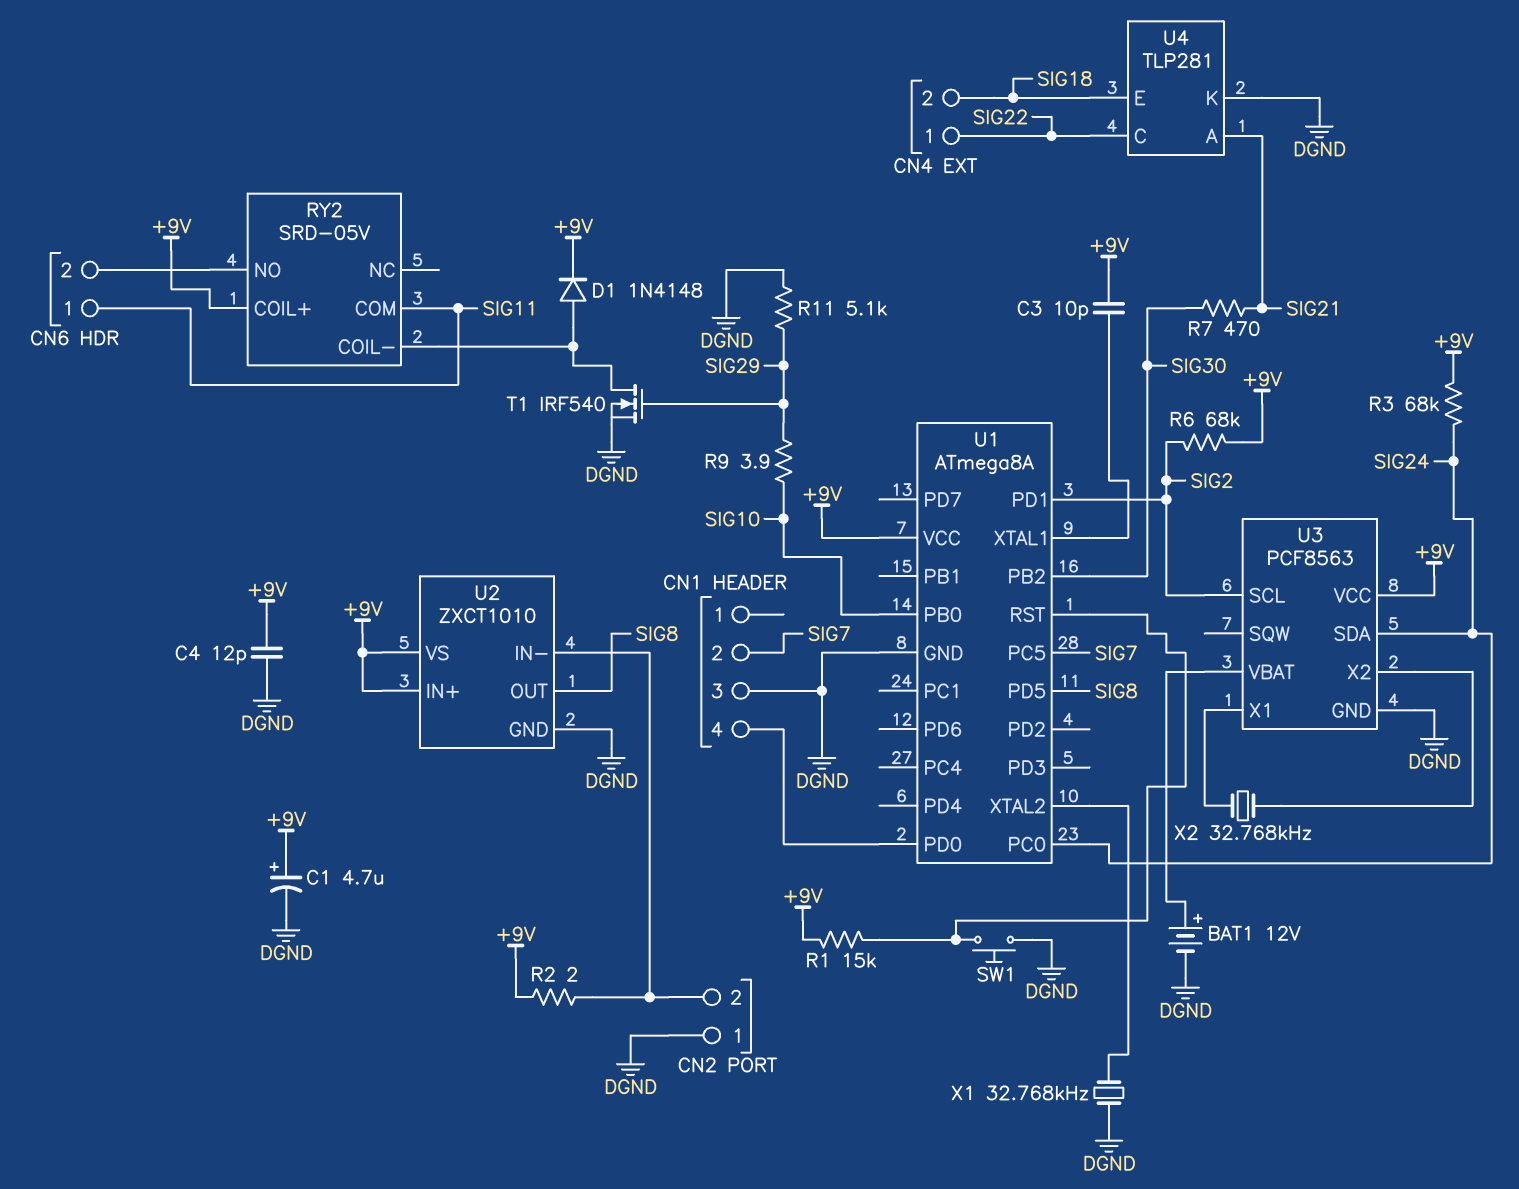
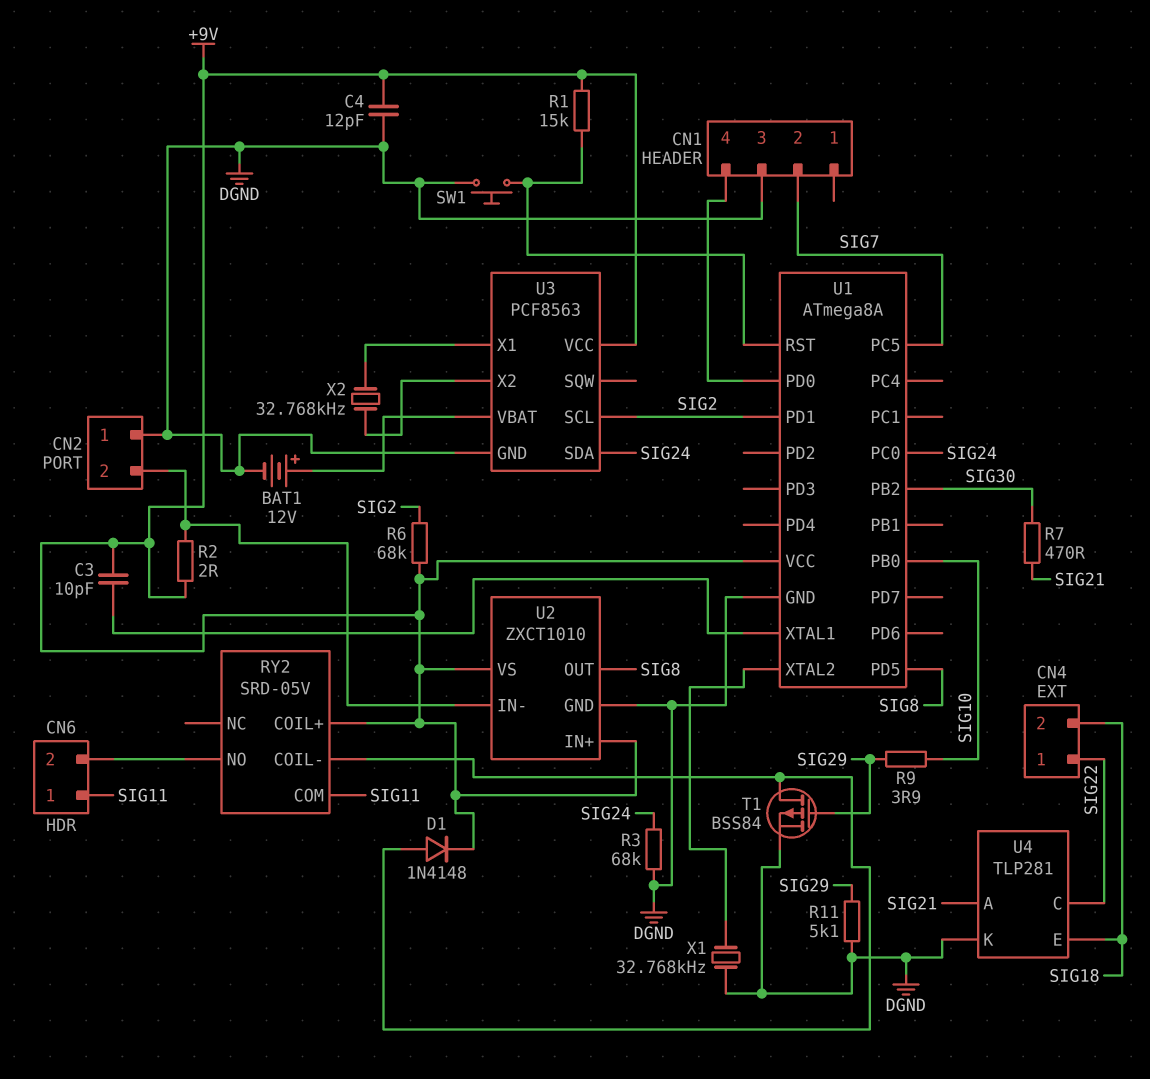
C1: 4.7uF (plus +9V, minus DGND) -> none
R3: 68k (+9V, SIG24) -> 68k (DGND, SIG24)
T1: NMOS IRF540 (G SIG29, D RY2/COIL-, S DGND) -> PMOS BSS84 (G SIG29, D RY2/COIL-, S DGND)

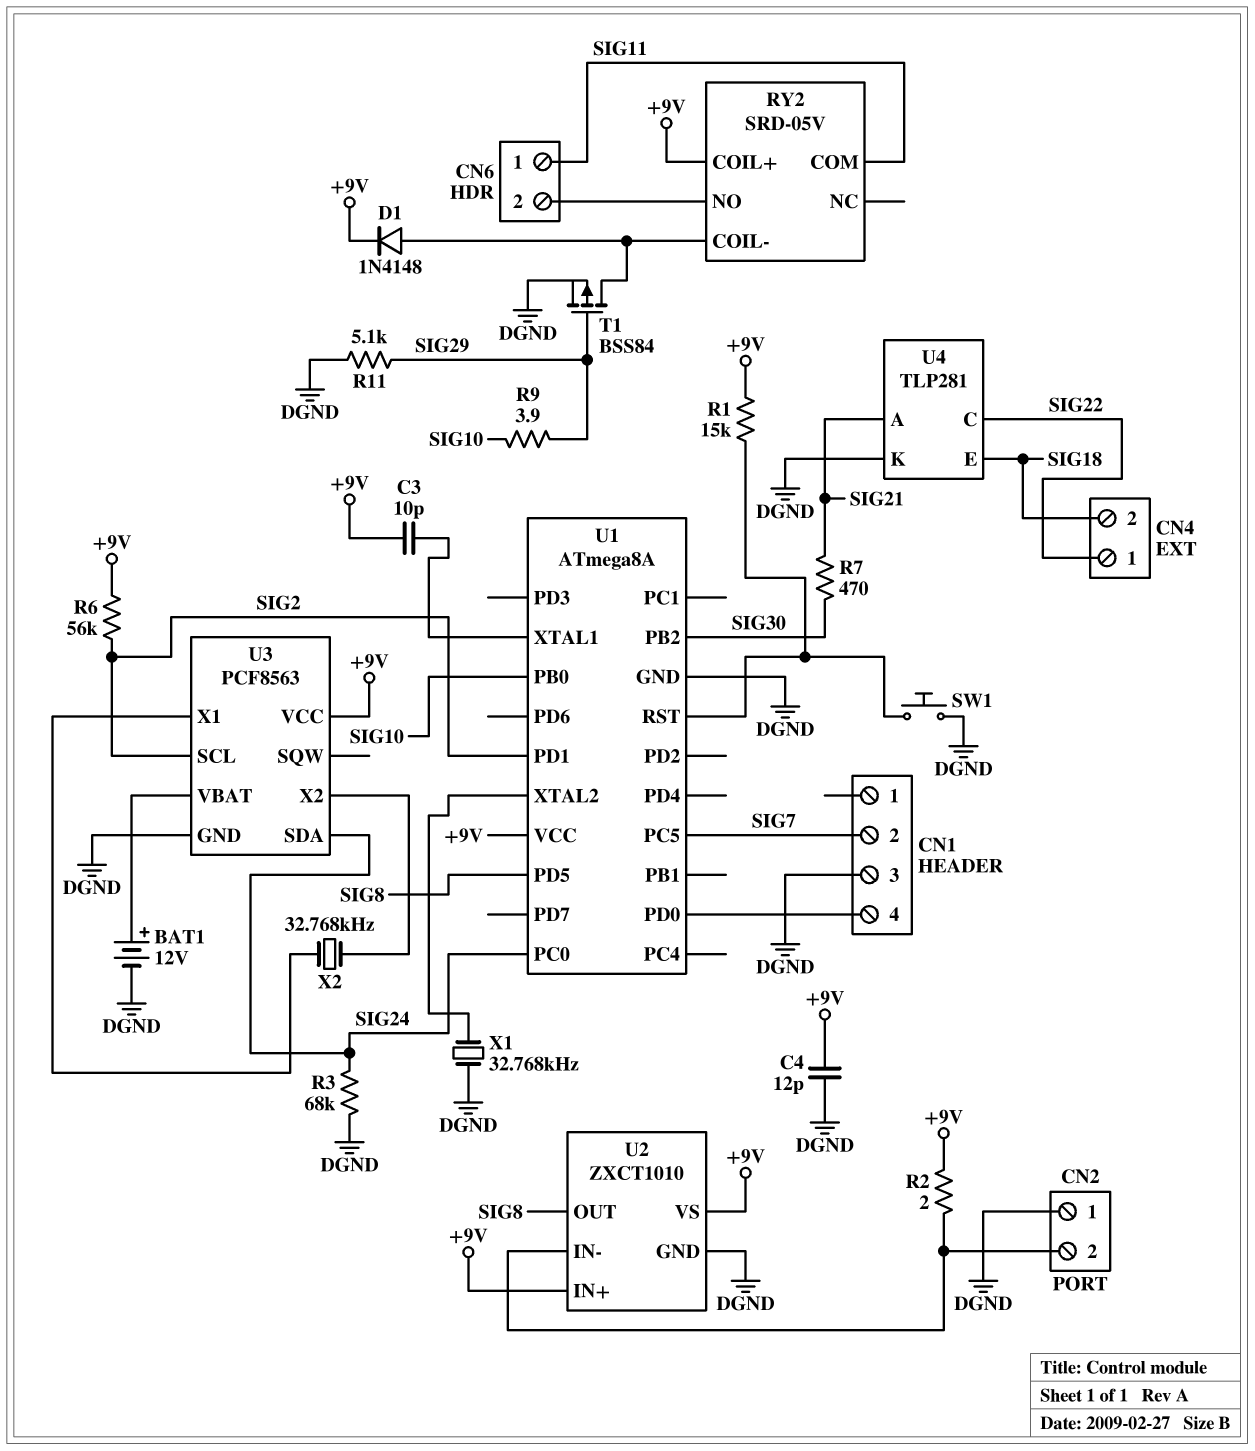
R6: 68k (+9V, SIG2) -> 56k (+9V, SIG2)

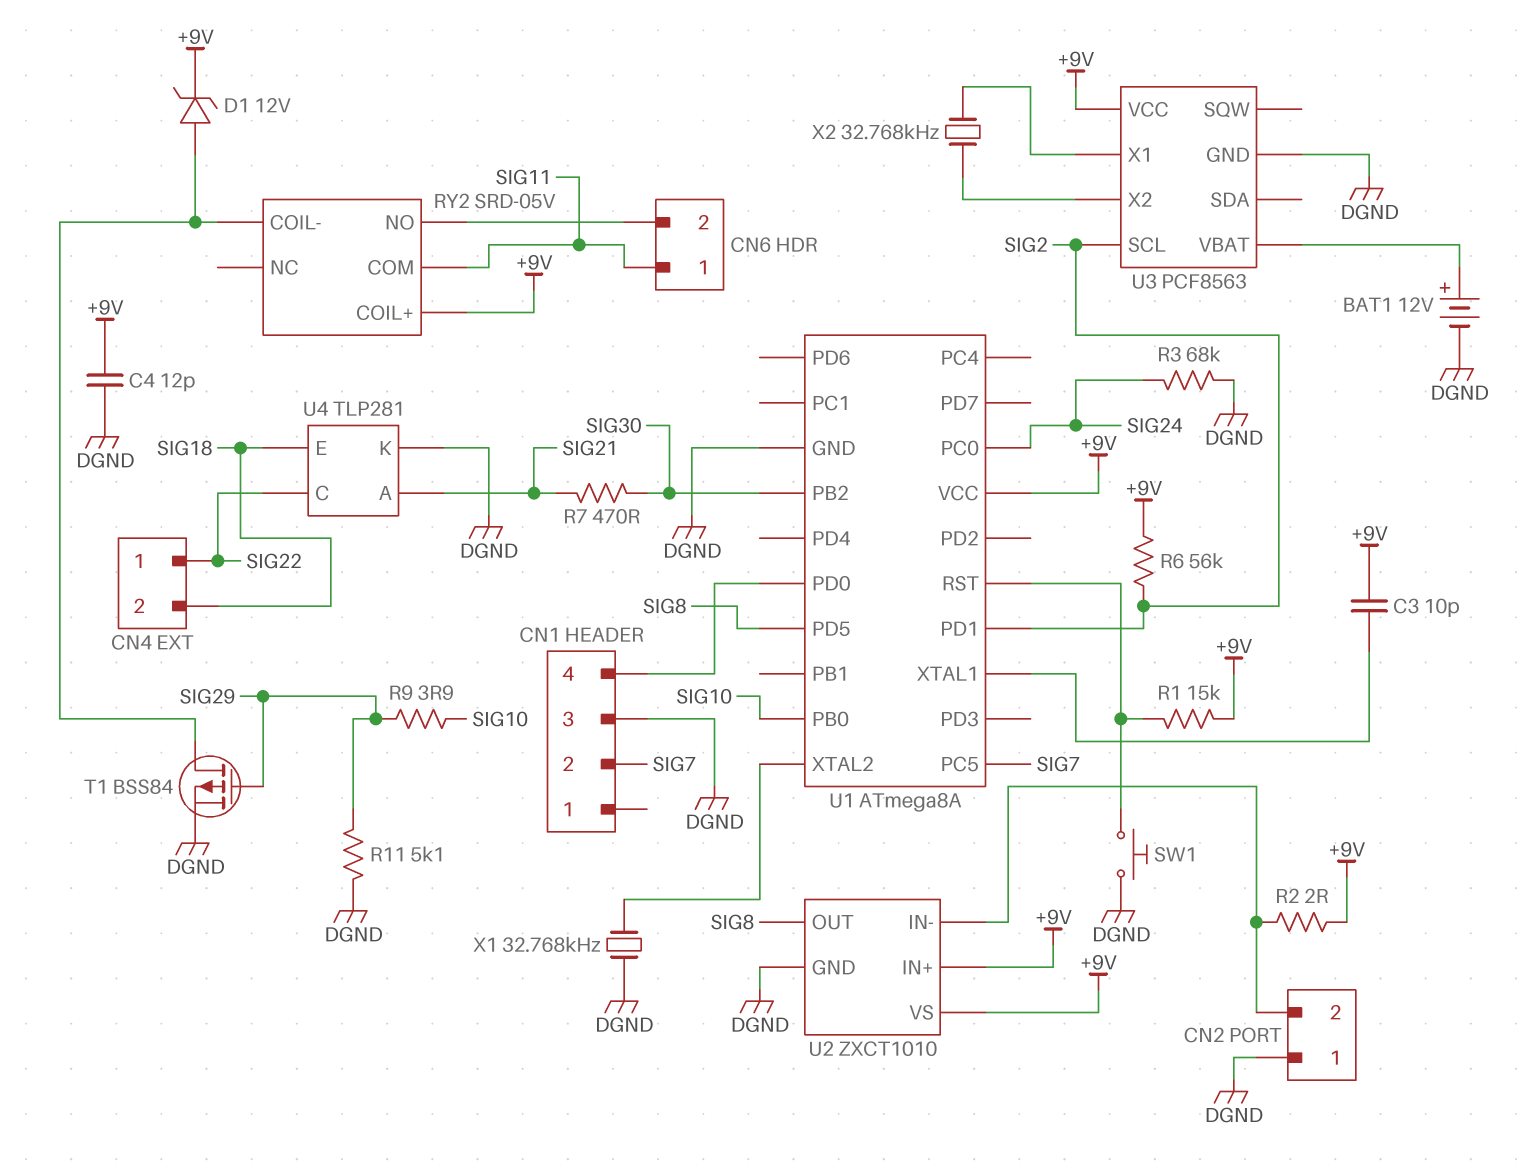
D1: diode 1N4148 (A RY2/COIL-, K +9V) -> zener 12V (A RY2/COIL-, K +9V)
U3 pin SDA: SIG24 -> none

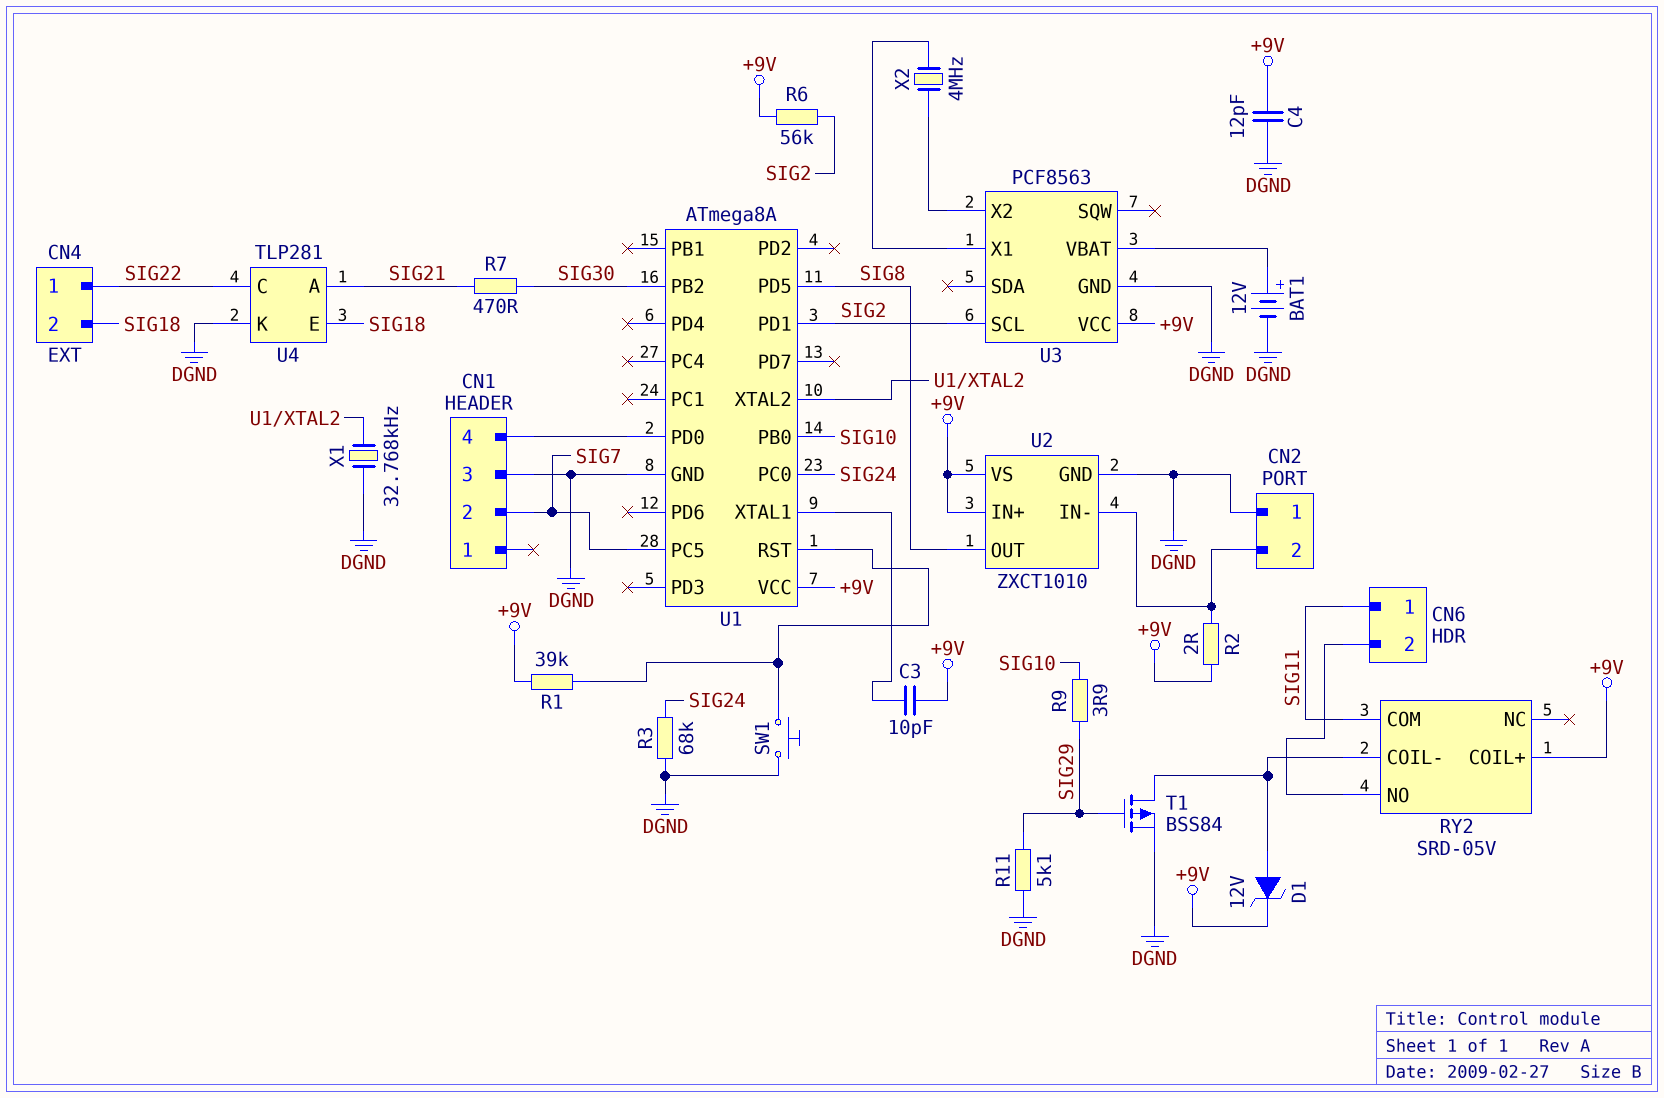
R1: 15k (+9V, U1/RST) -> 39k (+9V, U1/RST)
X2: 32.768kHz (U3/X1, U3/X2) -> 4MHz (U3/X1, U3/X2)

